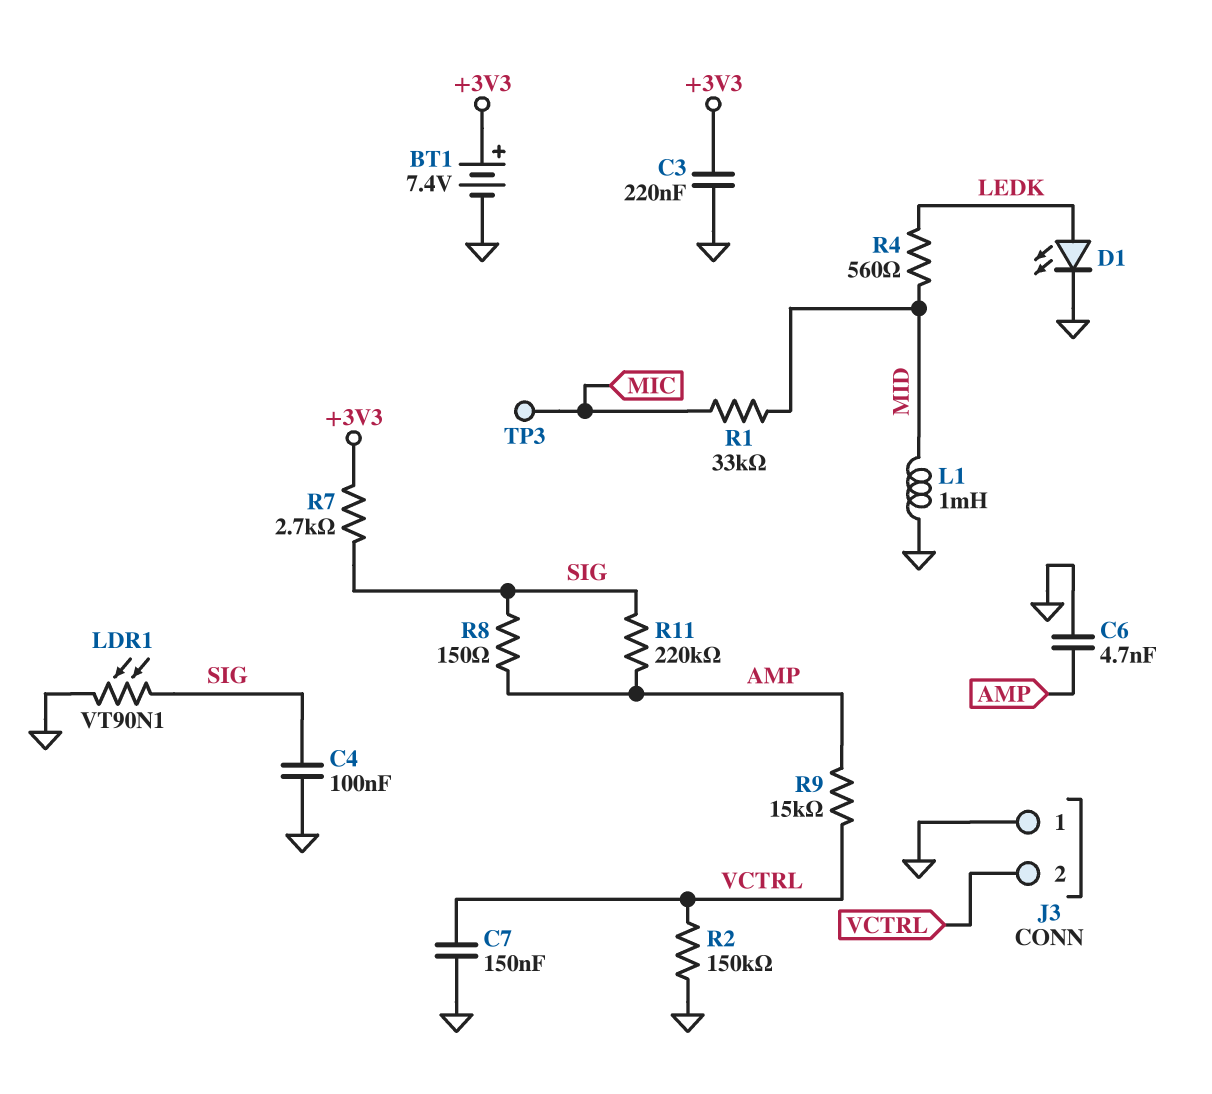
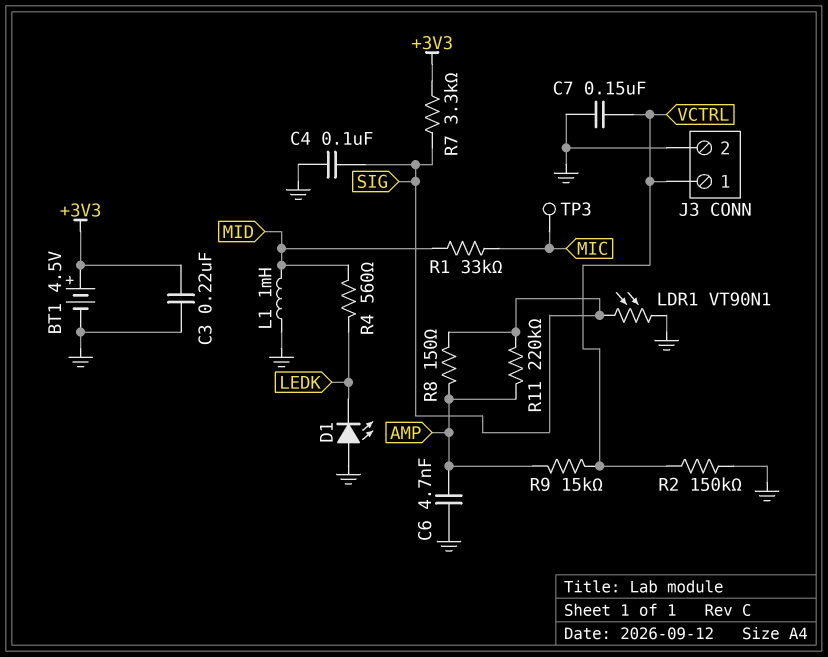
BT1: 7.4V (plus +3V3, minus GND) -> 4.5V (plus +3V3, minus GND)
D1: LED (A LEDK, K GND) -> LED (A GND, K LEDK)
J3 pin 1: GND -> VCTRL
J3 pin 2: VCTRL -> GND
R7: 2.7k (+3V3, SIG) -> 3.3k (+3V3, SIG)

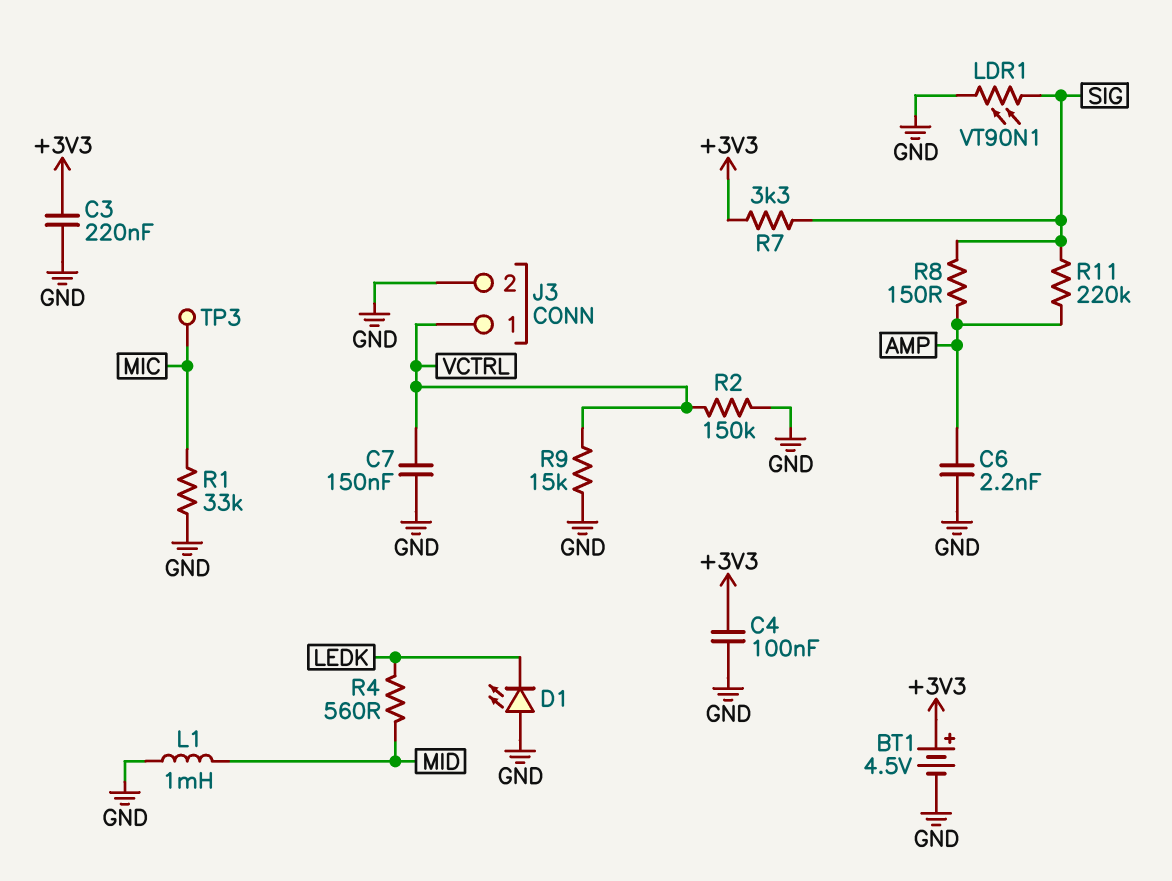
C4: 100nF (GND, SIG) -> 100nF (+3V3, GND)
C6: 4.7nF (AMP, GND) -> 2.2nF (AMP, GND)
R1: 33k (MIC, MID) -> 33k (GND, MIC)
R9: 15k (AMP, VCTRL) -> 15k (GND, VCTRL)

